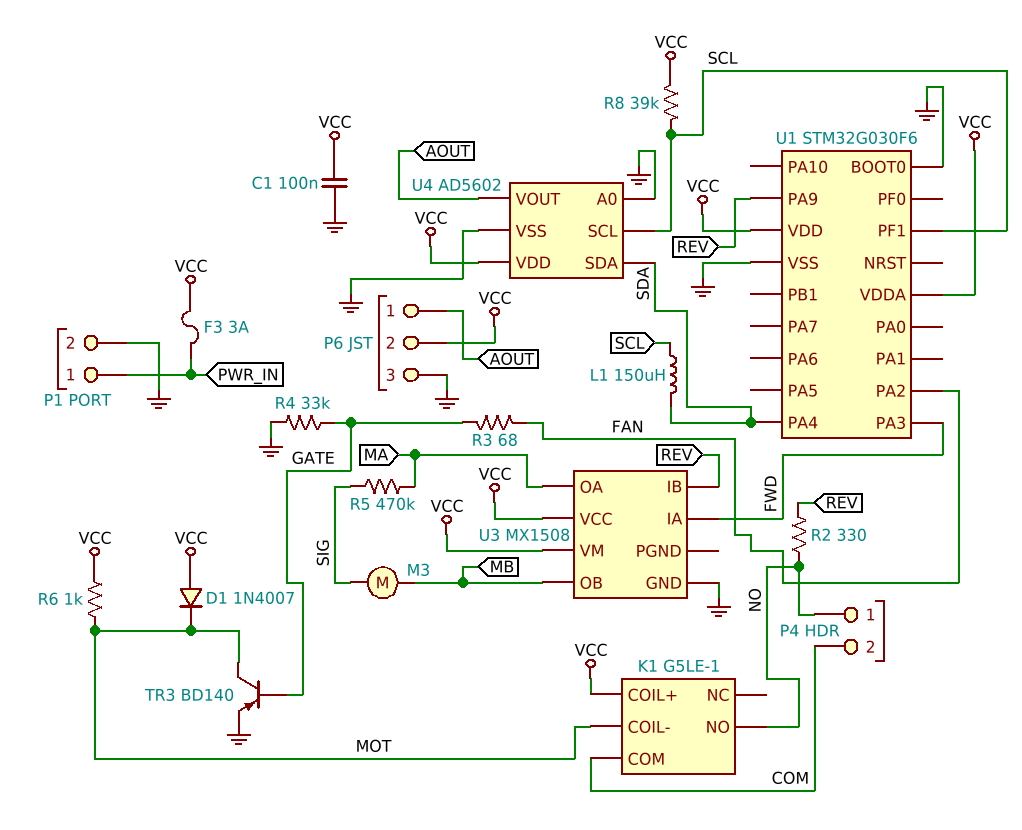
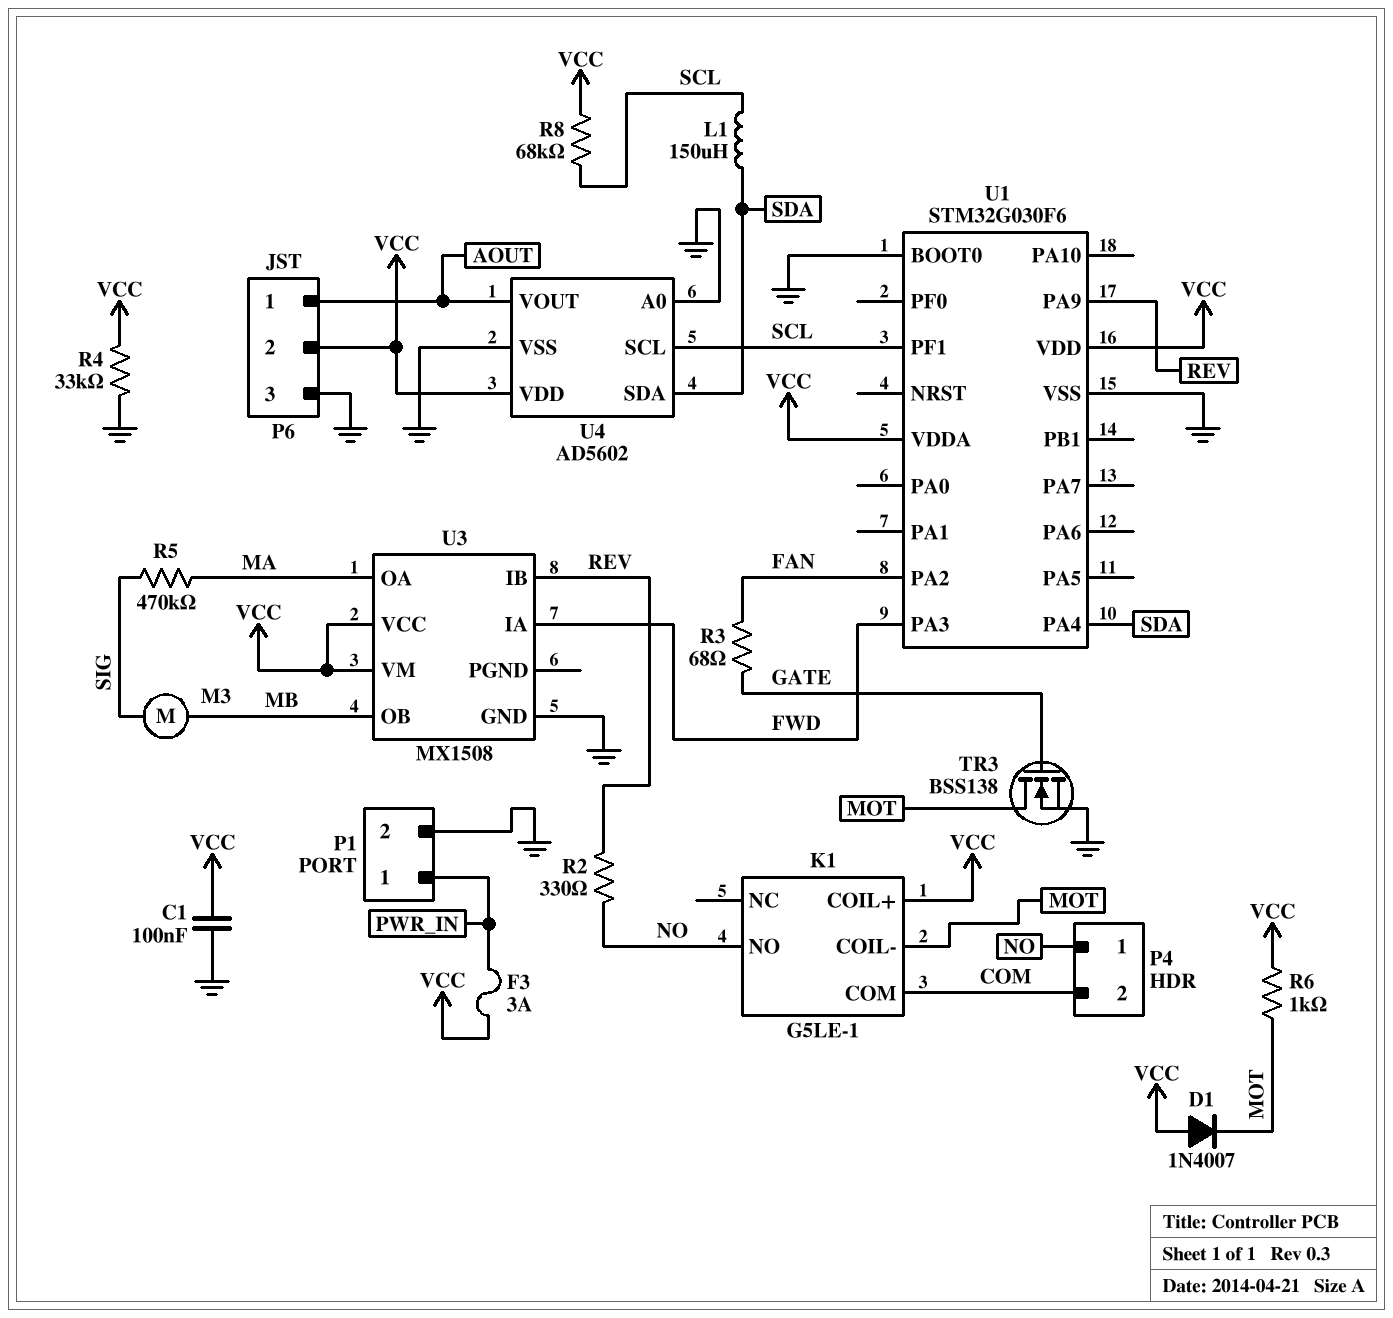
R4: 33k (GATE, GND) -> 33k (GND, VCC)
R8: 39k (SCL, VCC) -> 68k (SCL, VCC)
TR3: PNP BD140 (B GATE, C MOT, E GND) -> NMOS BSS138 (G GATE, D MOT, S GND)

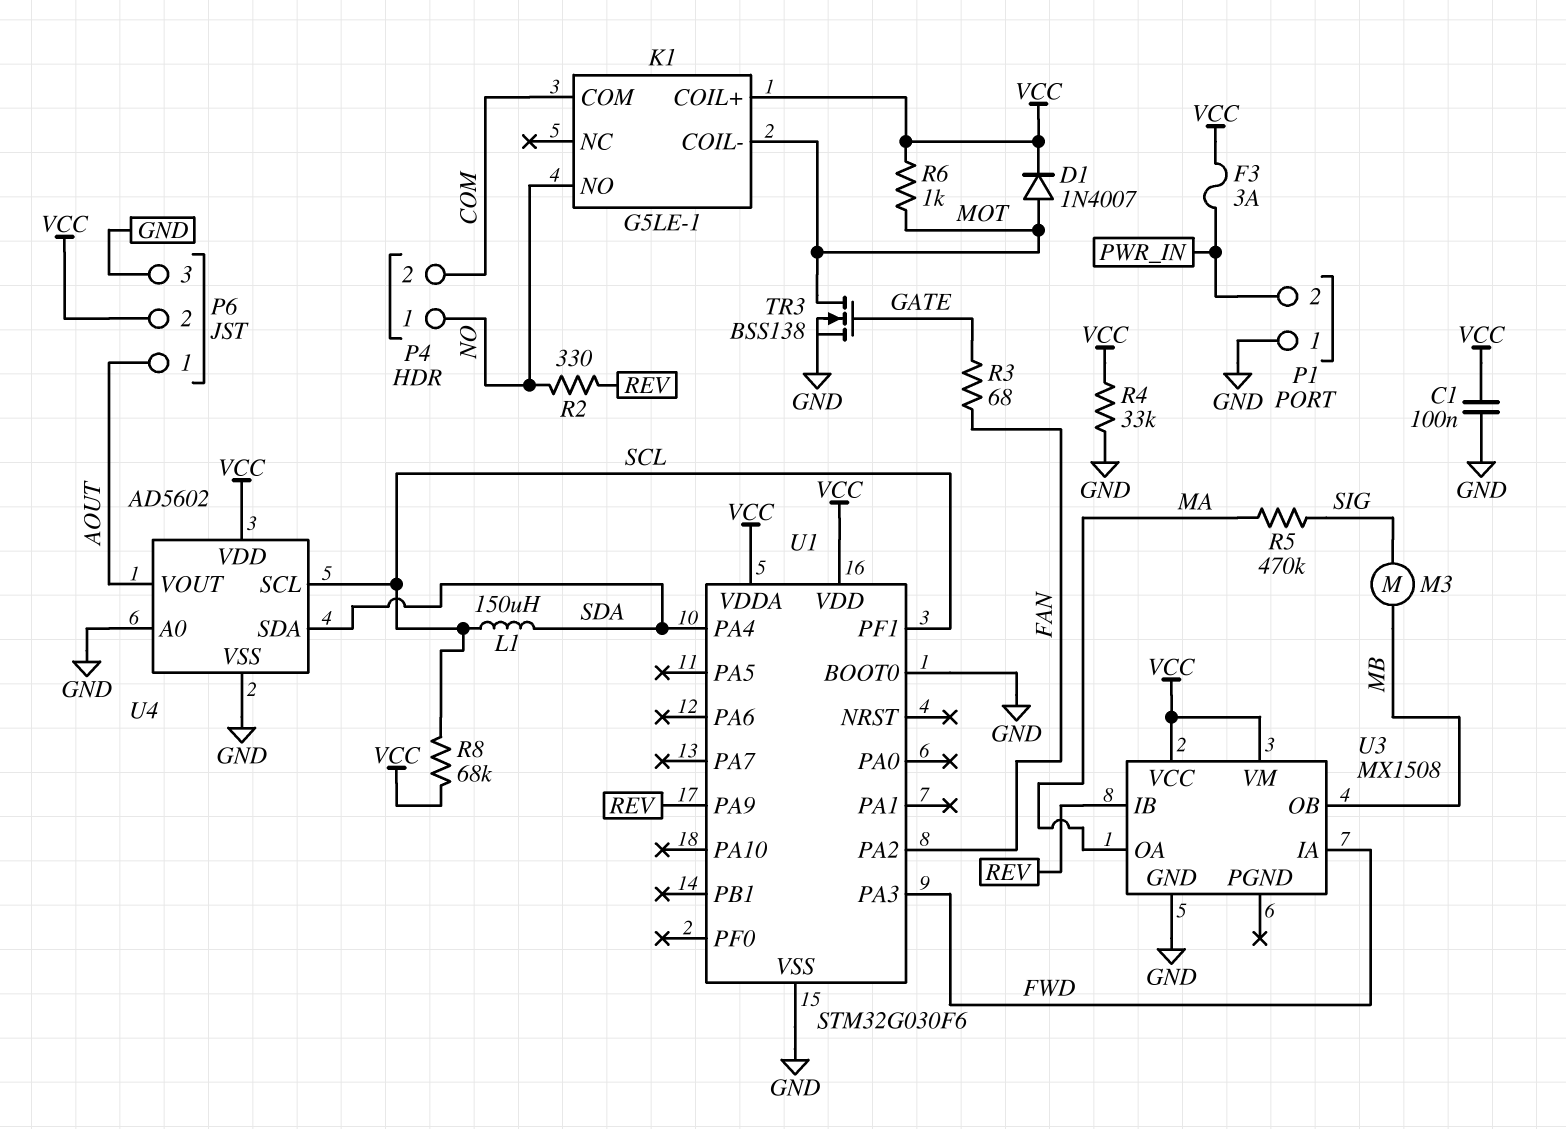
D1: diode 1N4007 (A VCC, K MOT) -> diode 1N4007 (A MOT, K VCC)
P1 pin 1: PWR_IN -> GND
P1 pin 2: GND -> PWR_IN

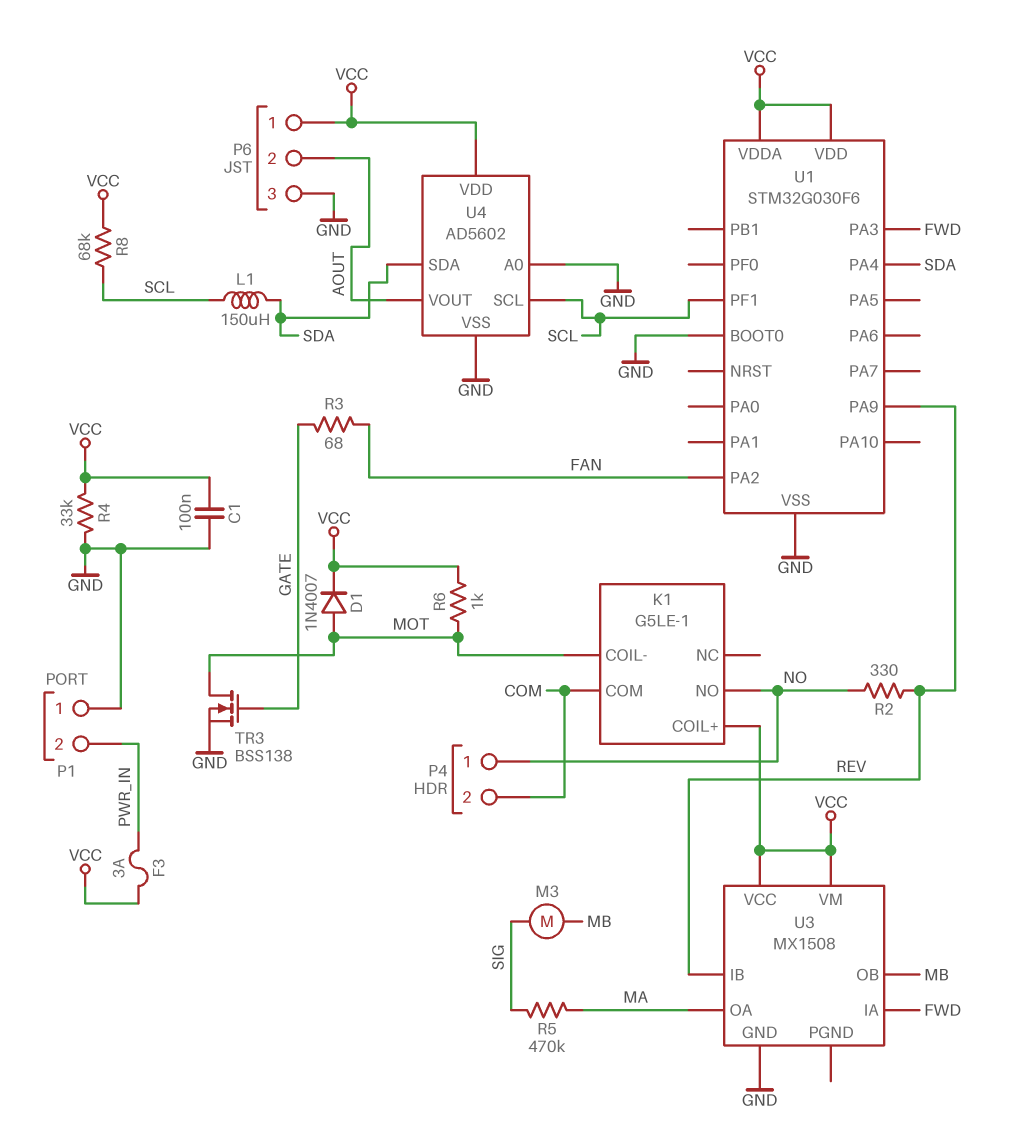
P6 pin 1: AOUT -> VCC
P6 pin 2: VCC -> AOUT

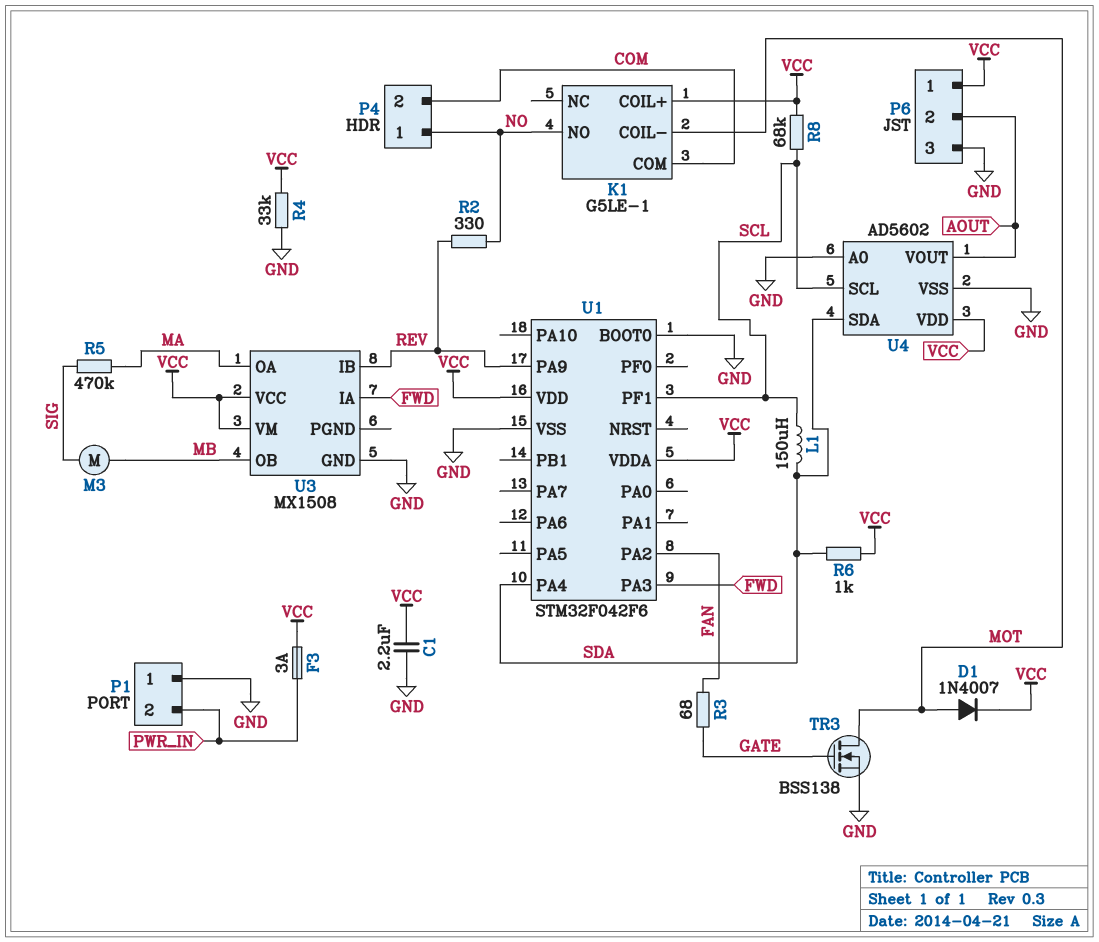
C1: 100nF (GND, VCC) -> 2.2uF (GND, VCC)
R6: 1k (MOT, VCC) -> 1k (SDA, VCC)
U1: STM32G030F6 -> STM32F042F6

